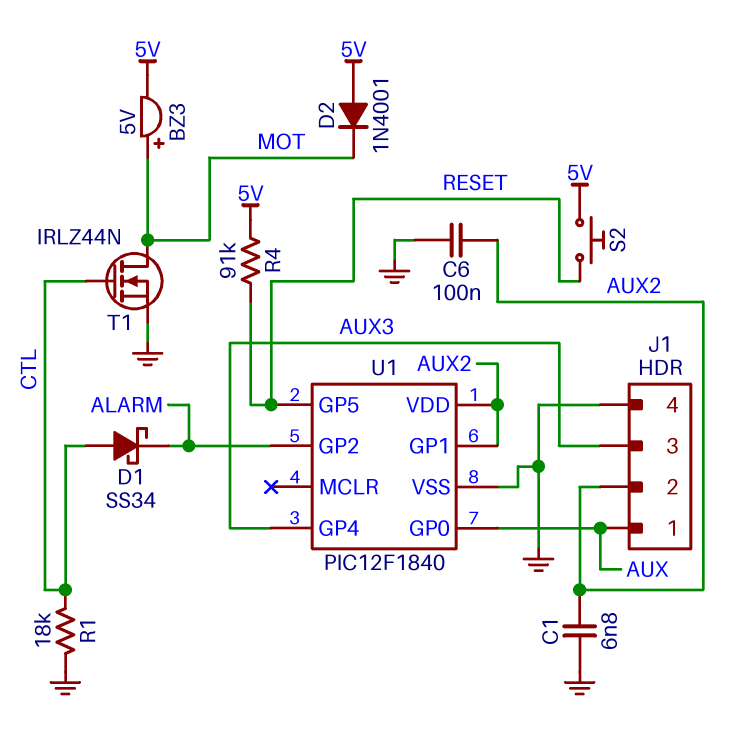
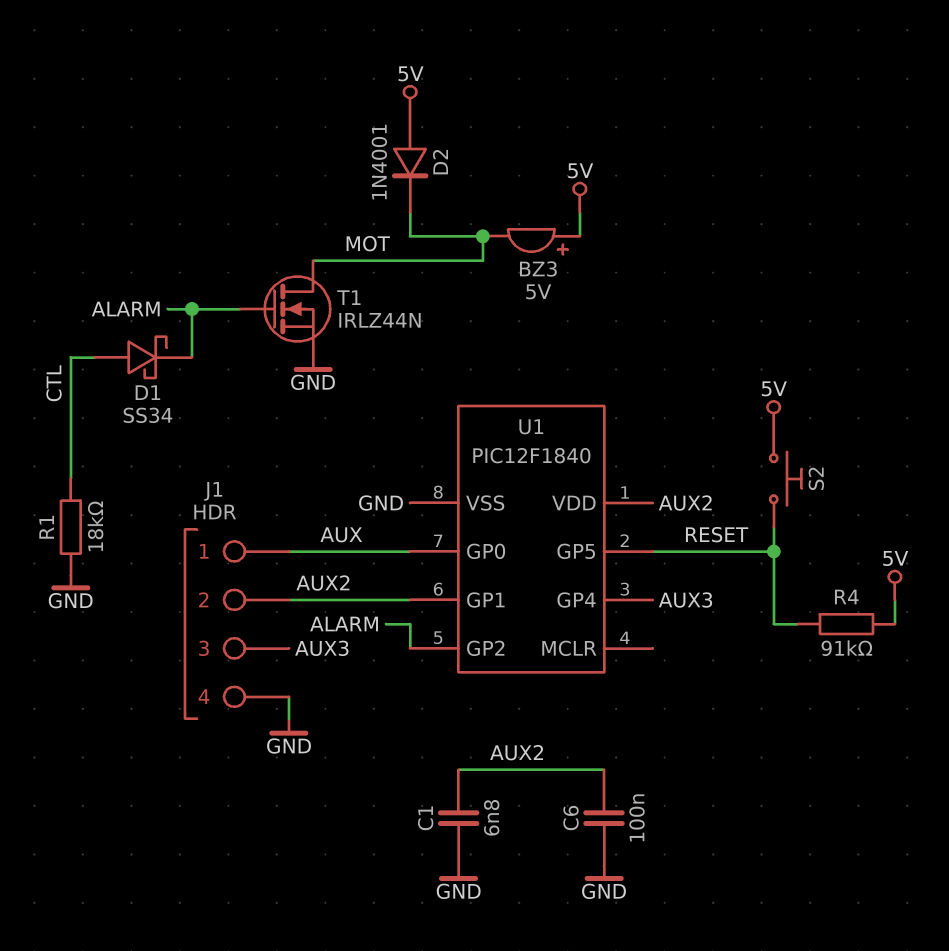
BZ3: buzzer 5V (plus MOT, minus 5V) -> buzzer 5V (plus 5V, minus MOT)
T1: NMOS IRLZ44N (G CTL, D MOT, S GND) -> NMOS IRLZ44N (G ALARM, D MOT, S GND)

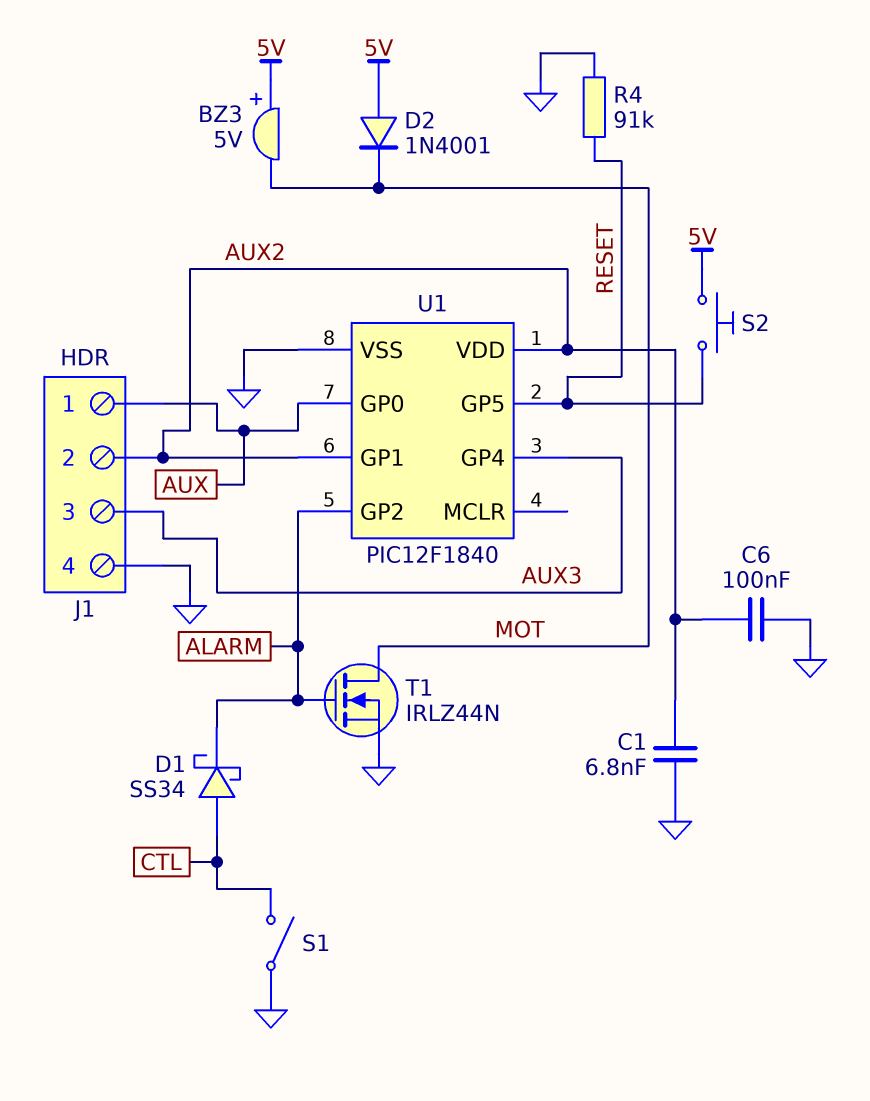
R1: 18k (CTL, GND) -> none
R4: 91k (5V, RESET) -> 91k (GND, RESET)
S1: none -> switch (CTL, GND)

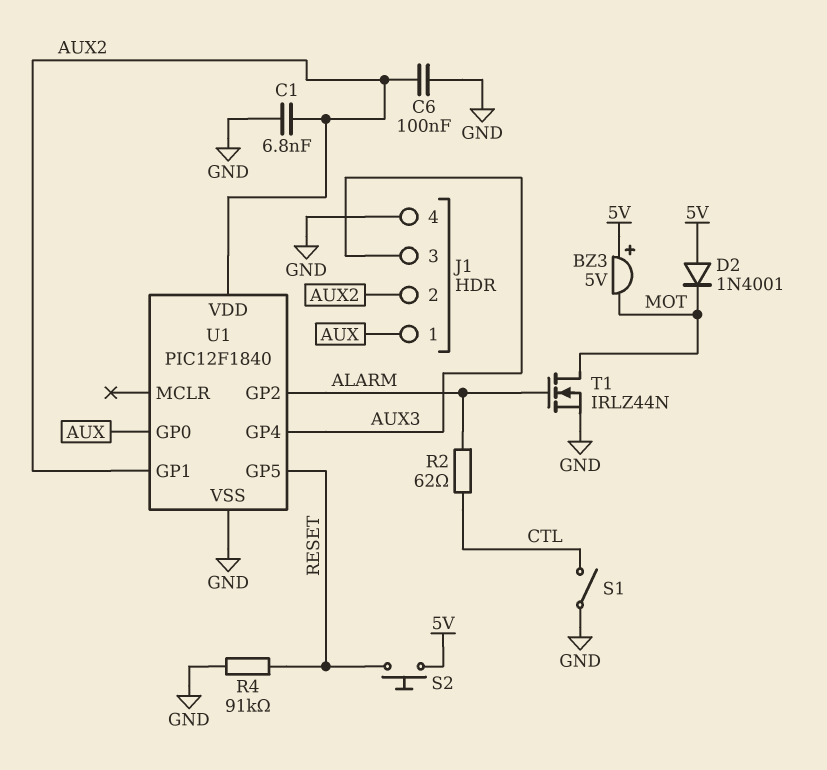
D1: schottky SS34 (A CTL, K ALARM) -> none
R2: none -> 62 (ALARM, CTL)

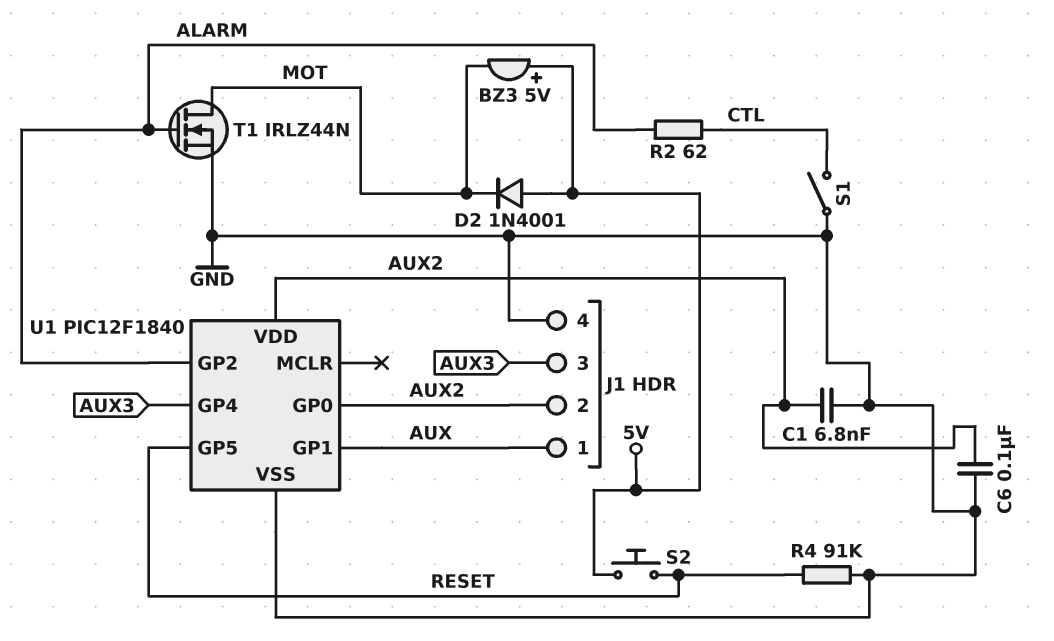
U1 pin GP0: AUX -> AUX2
U1 pin GP1: AUX2 -> AUX

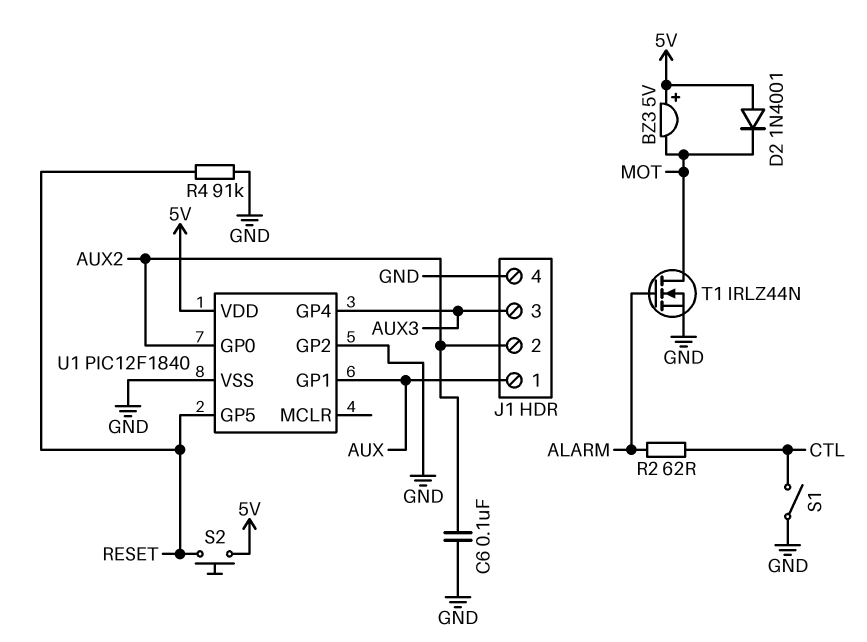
C1: 6.8nF (AUX2, GND) -> none
U1 pin GP2: ALARM -> GND
U1 pin VDD: AUX2 -> 5V

